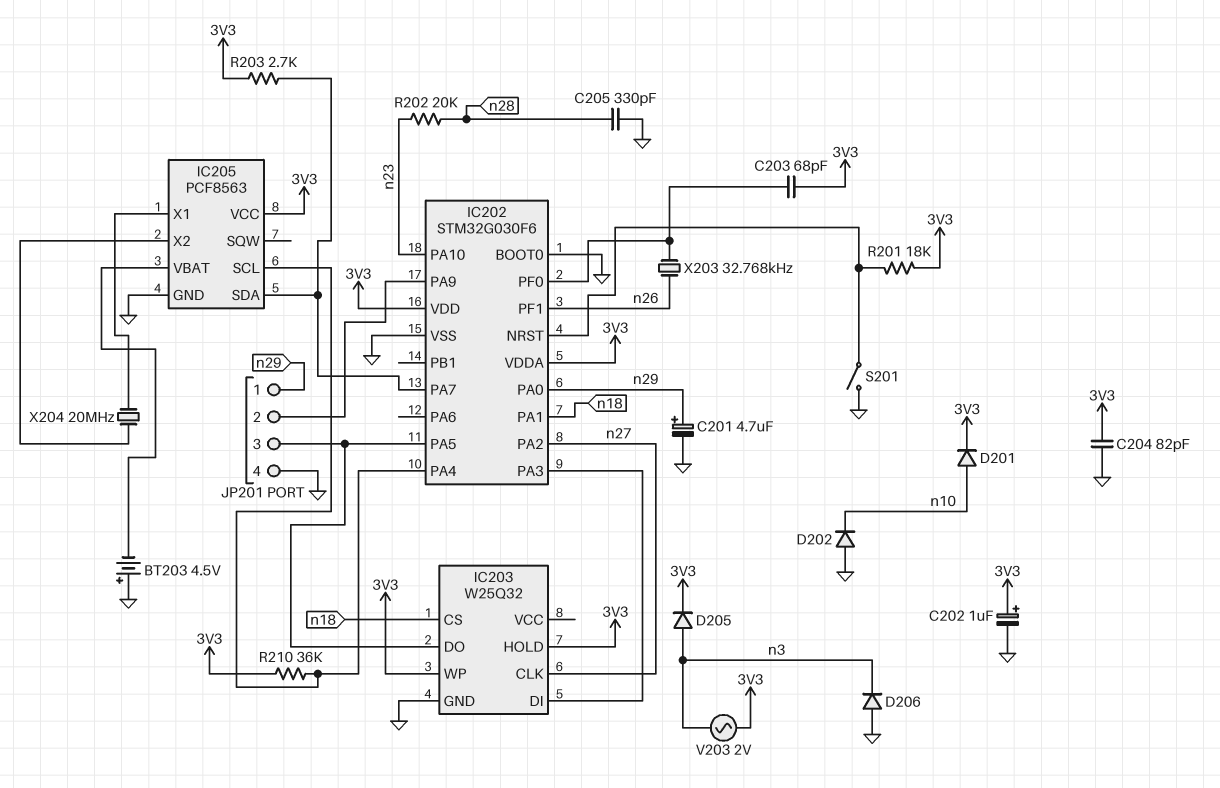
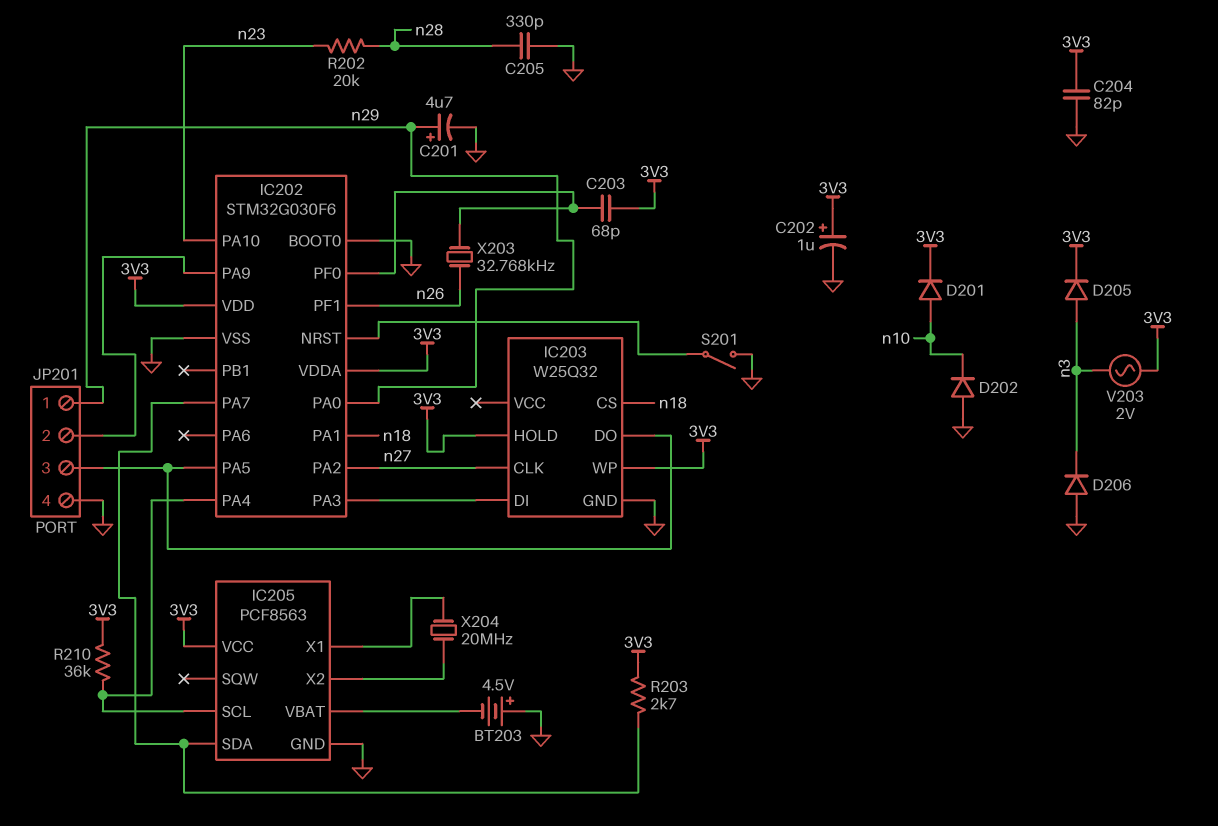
R201: 18k (3V3, IC202/NRST) -> none

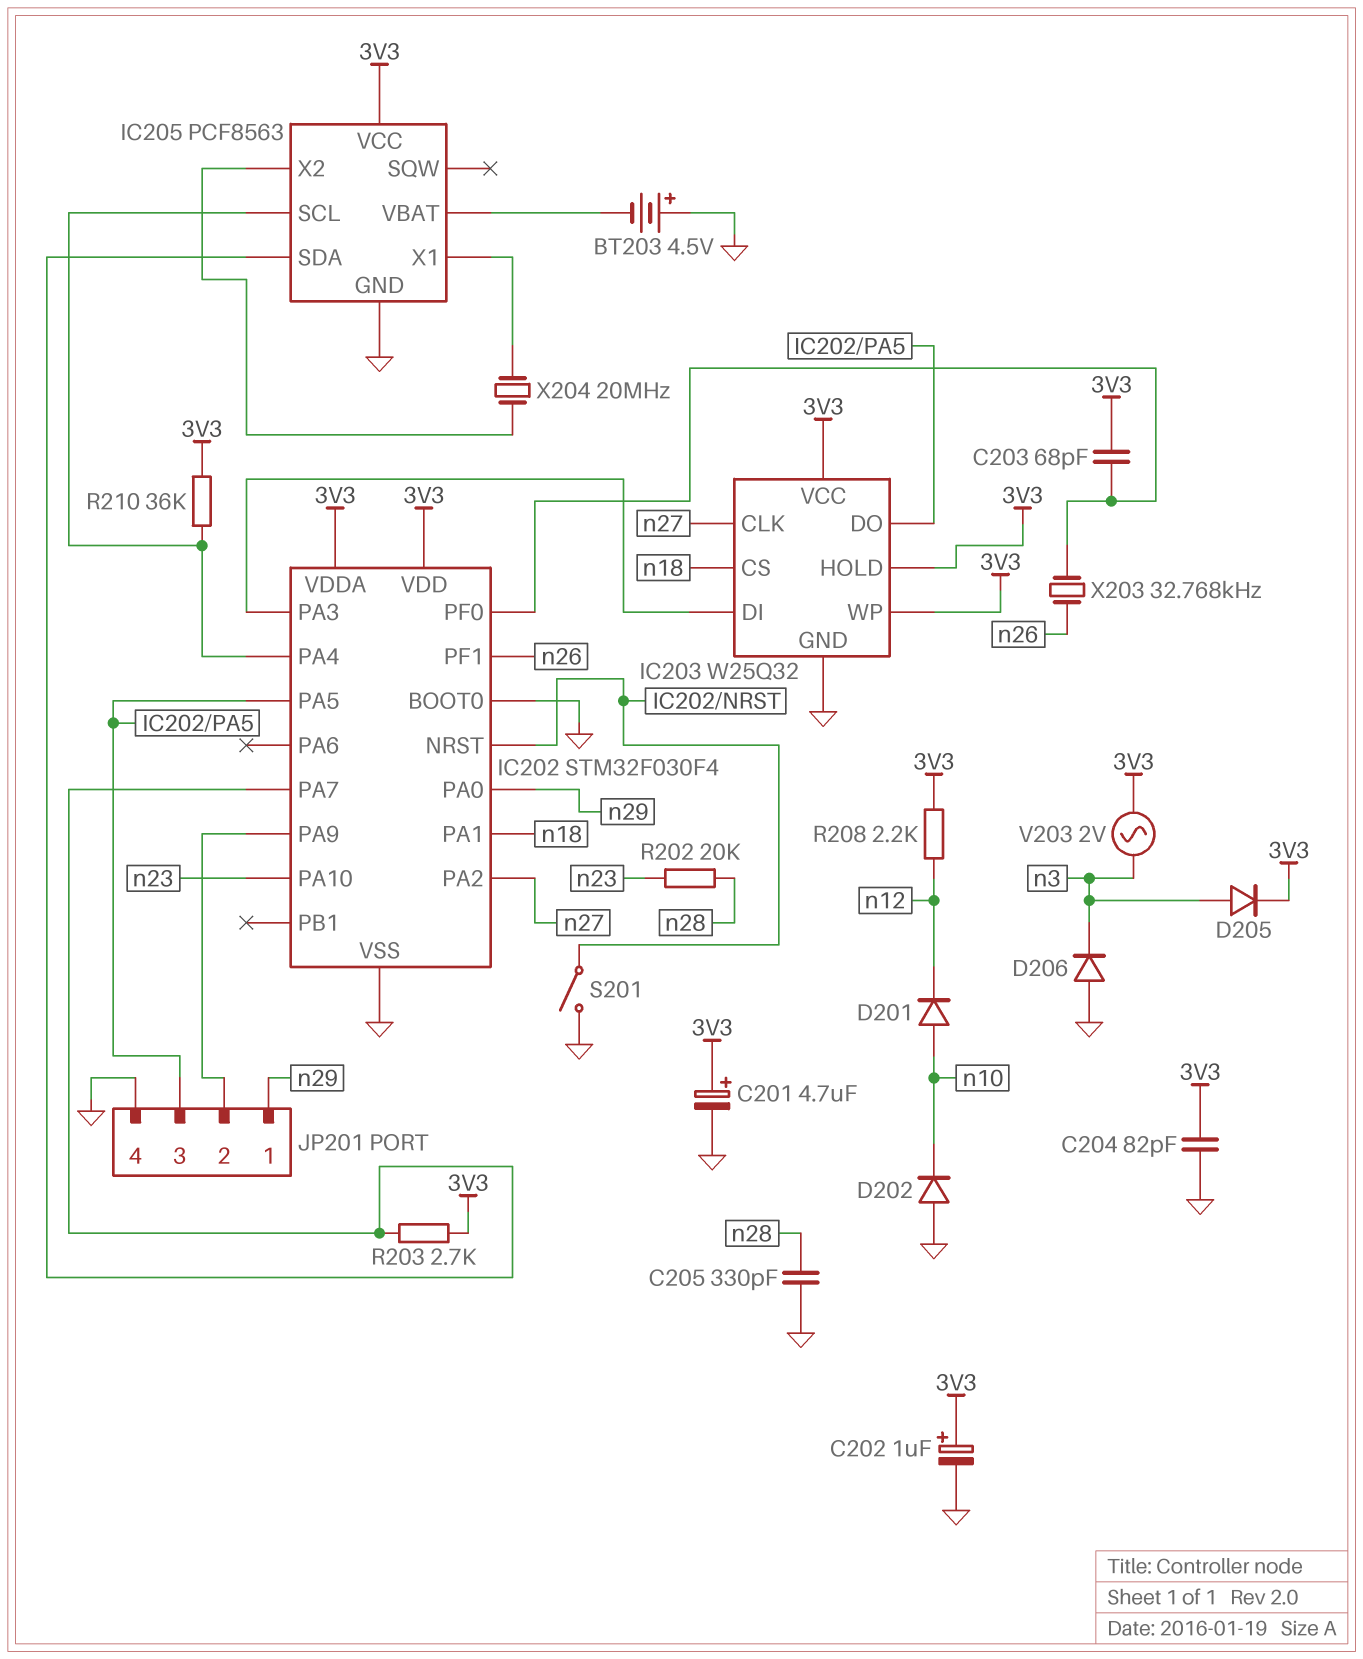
C201: 4.7uF (plus n29, minus GND) -> 4.7uF (plus 3V3, minus GND)
D201: diode (A n10, K 3V3) -> diode (A n10, K n12)
IC202: STM32G030F6 -> STM32F030F4
IC203 pin VCC: none -> 3V3
R208: none -> 2.2k (3V3, n12)

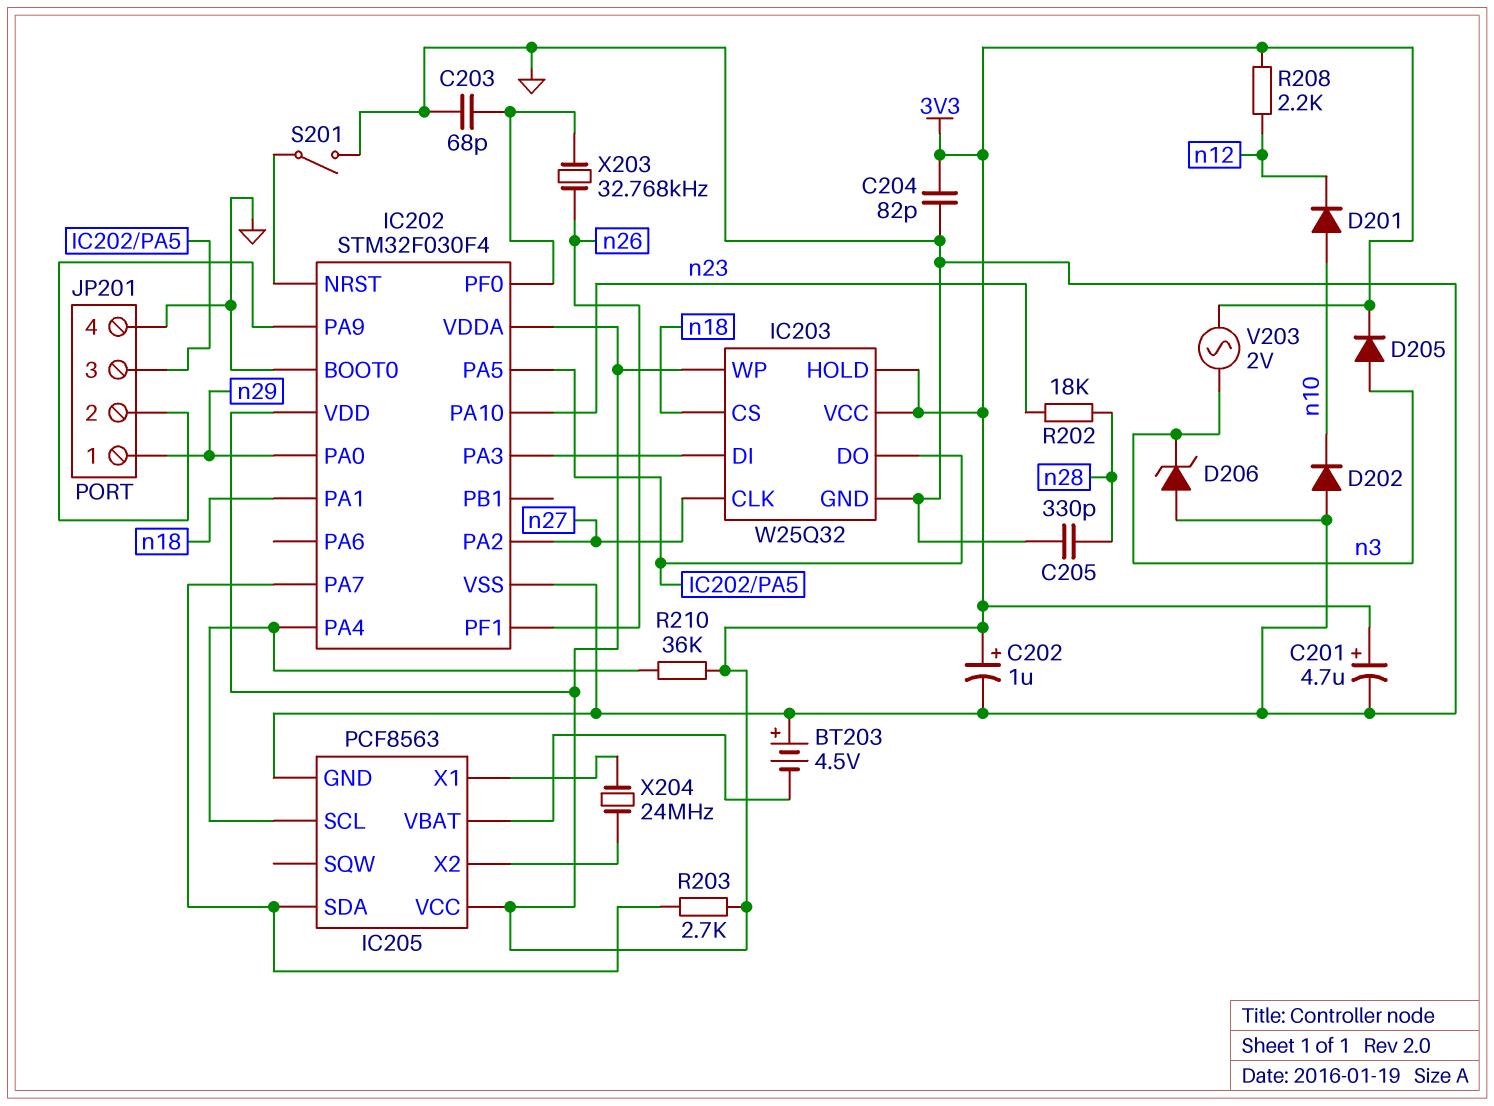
C203: 68pF (3V3, IC202/PF0) -> 68pF (GND, IC202/PF0)
D206: diode (A GND, K n3) -> zener (A GND, K n3)
R202: 20k (n23, n28) -> 18k (n23, n28)
X204: 20MHz (IC205/X1, IC205/X2) -> 24MHz (IC205/X1, IC205/X2)

